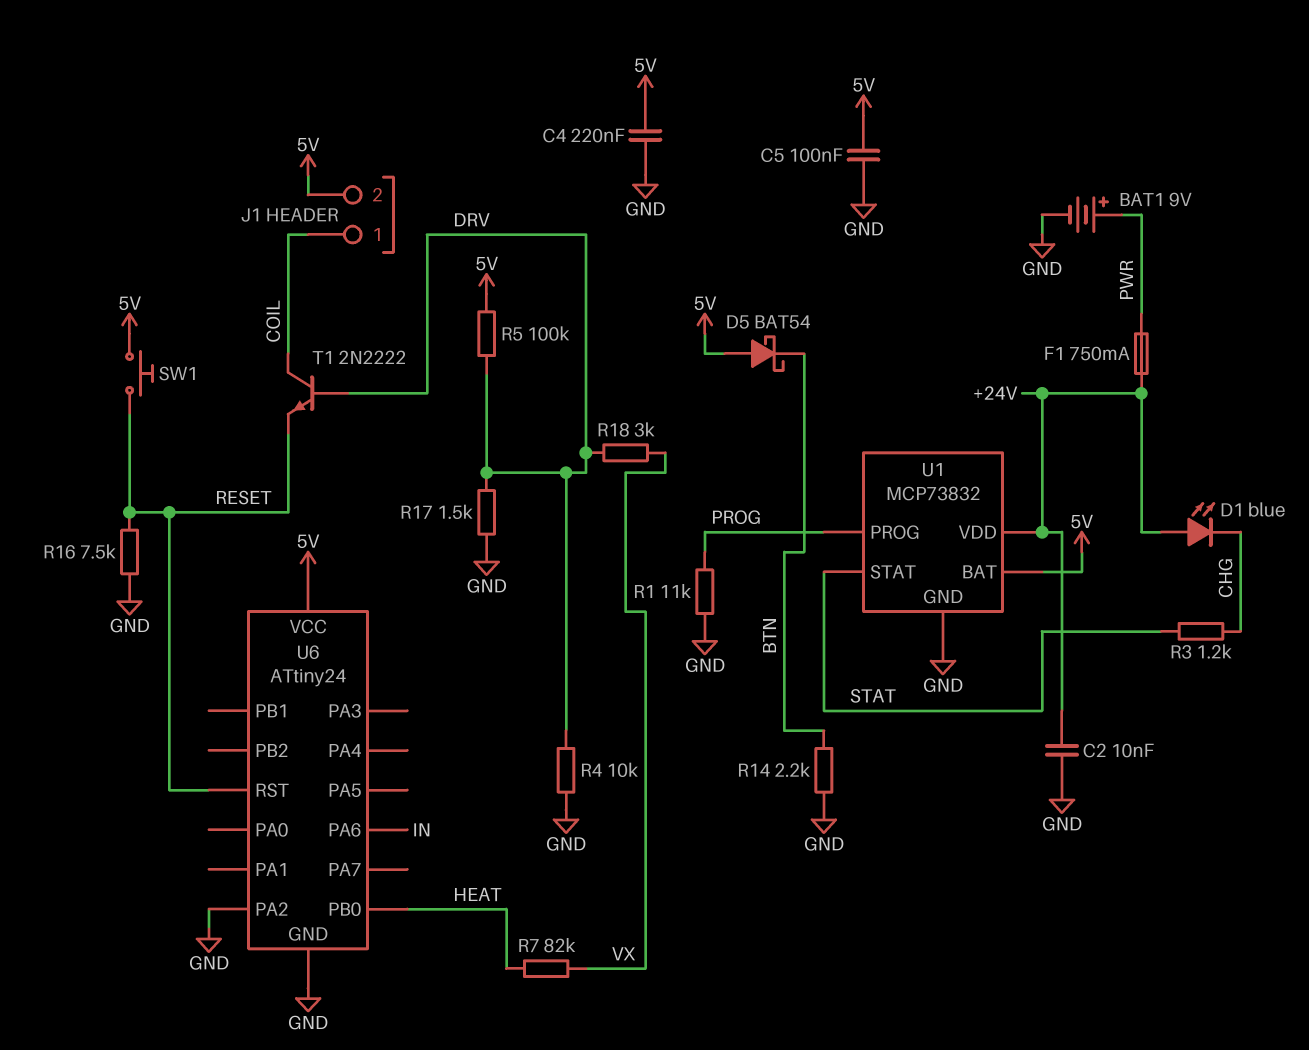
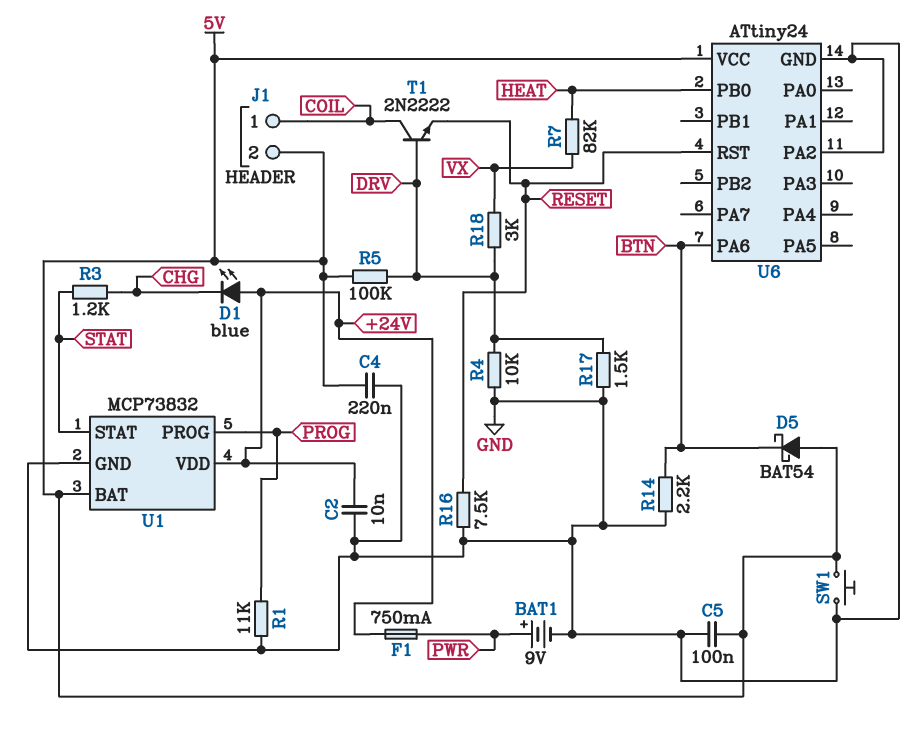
SW1: button (5V, RESET) -> button (5V, GND)
U6 pin PA6: IN -> BTN

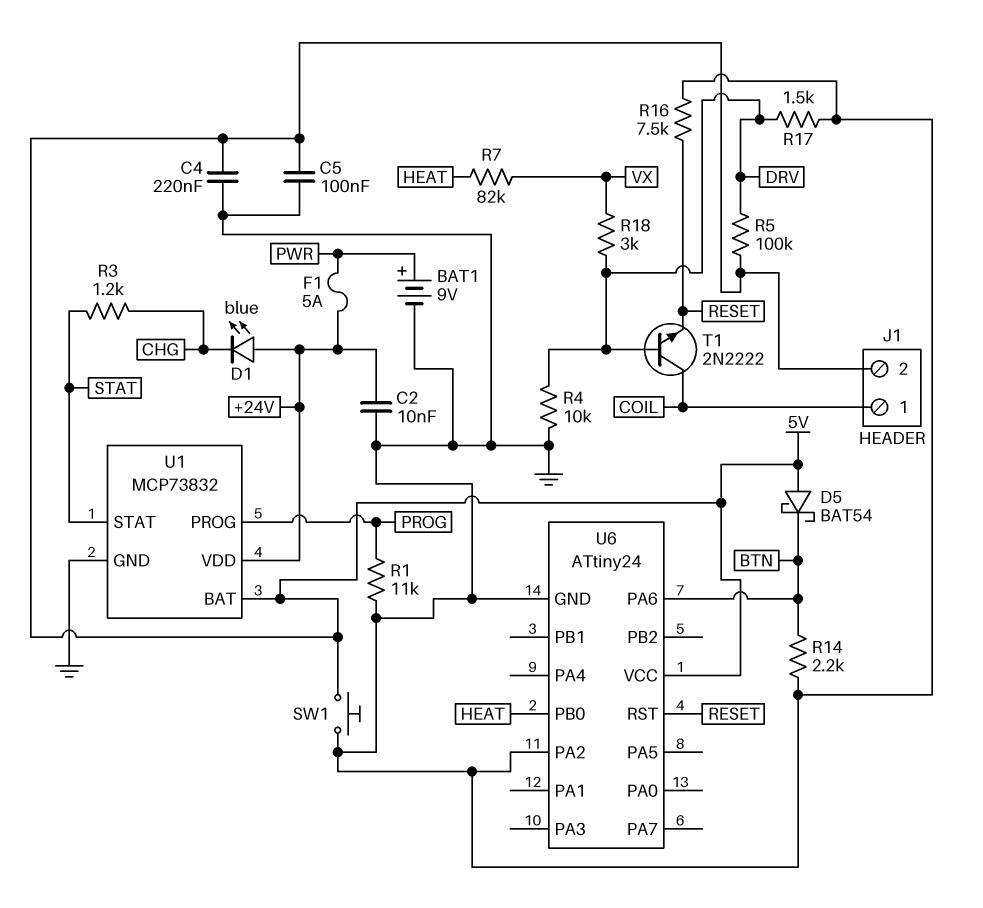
F1: 750mA (+24V, PWR) -> 5A (+24V, PWR)

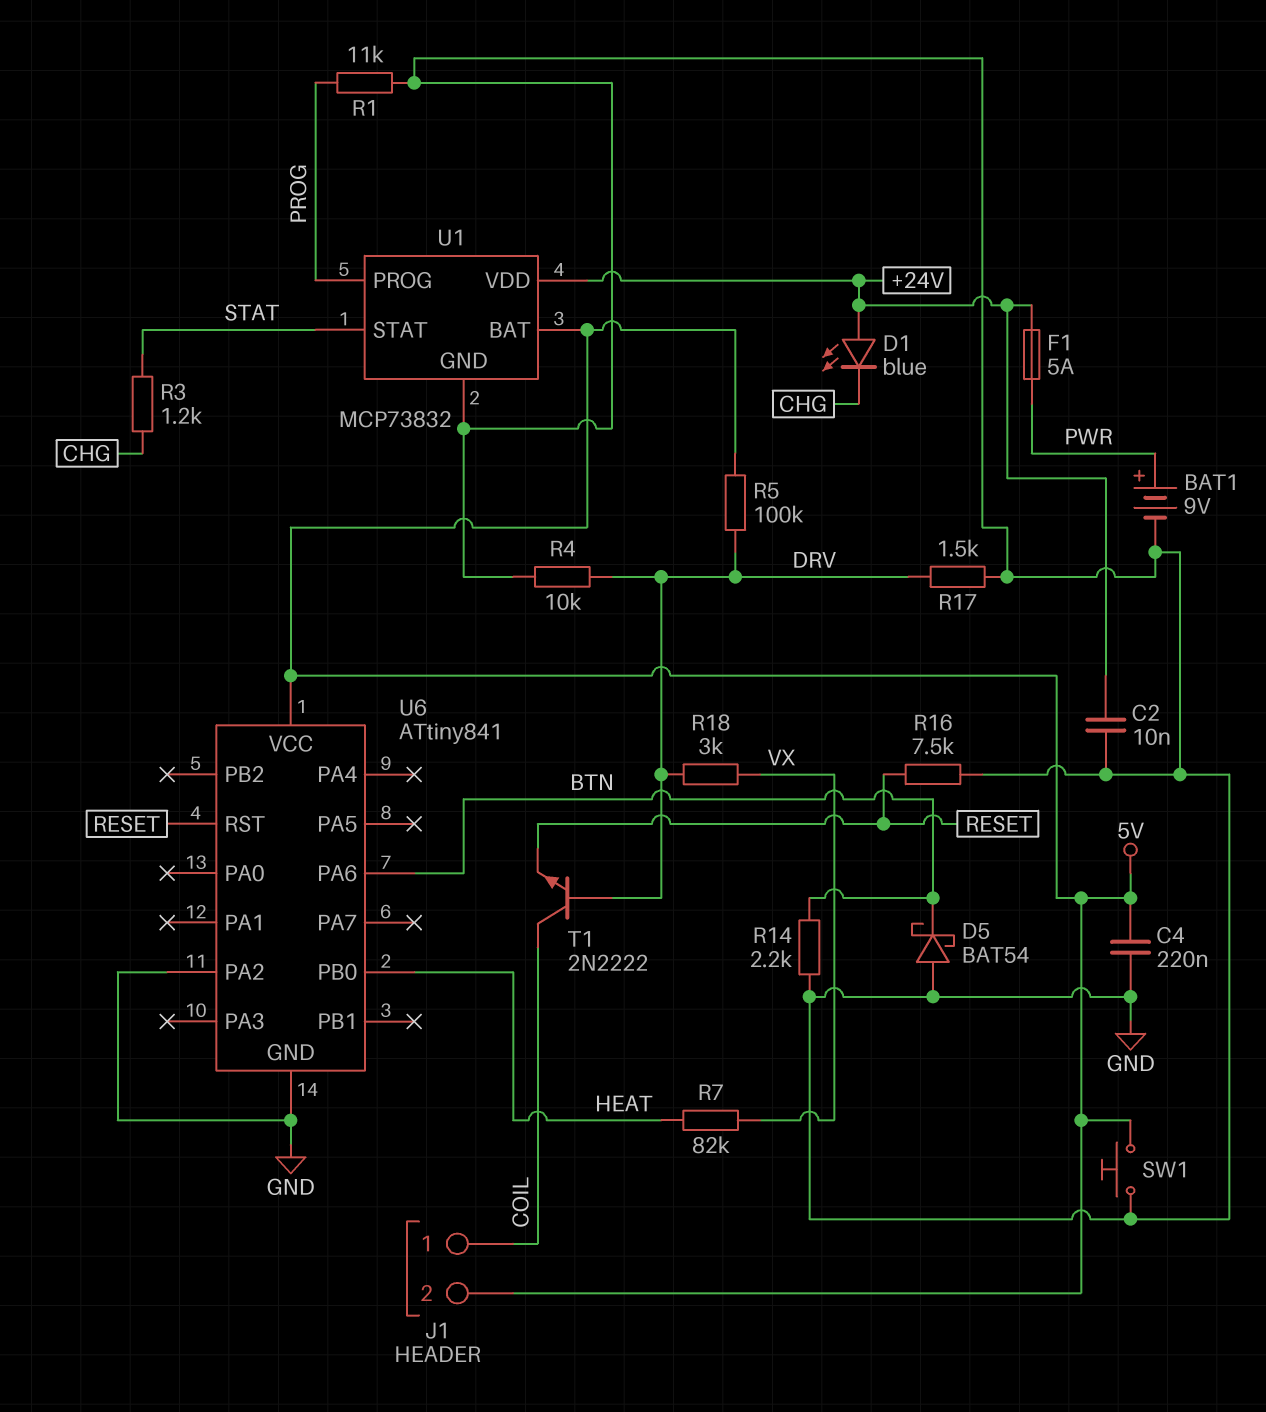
C5: 100nF (5V, GND) -> none
D5: schottky BAT54 (A 5V, K BTN) -> schottky BAT54 (A GND, K BTN)
U6: ATtiny24 -> ATtiny841

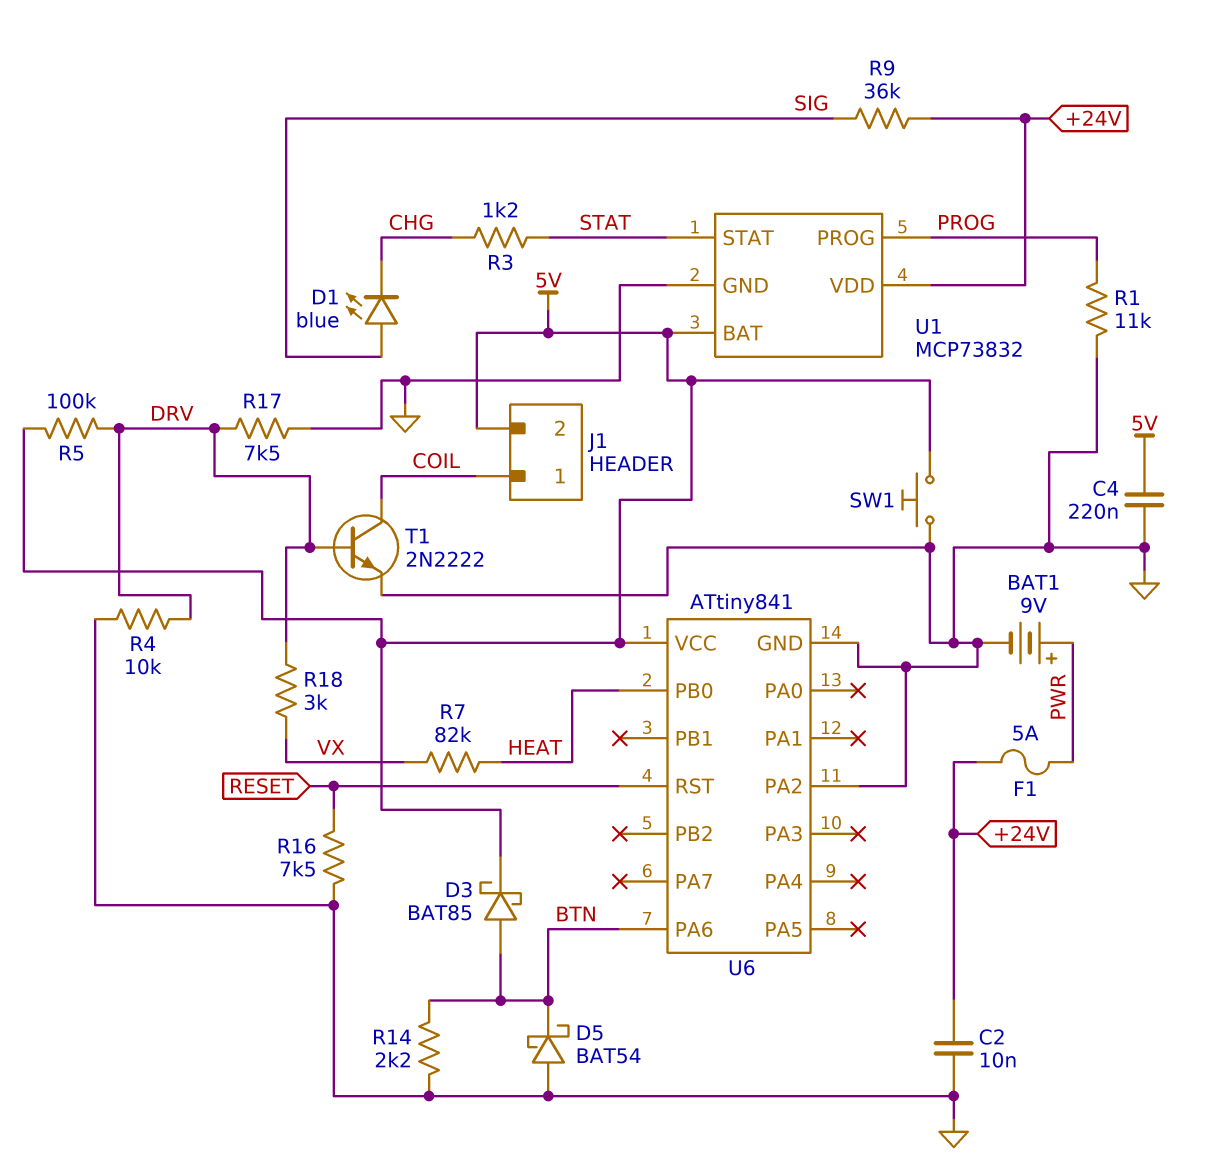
D1: LED blue (A +24V, K CHG) -> LED blue (A SIG, K CHG)
D3: none -> schottky BAT85 (A BTN, K 5V)
R9: none -> 36k (+24V, SIG)
R17: 1.5k (DRV, GND) -> 7.5k (DRV, GND)
T1: NPN 2N2222 (B DRV, C COIL, E RESET) -> NPN 2N2222 (B DRV, C COIL, E GND)

